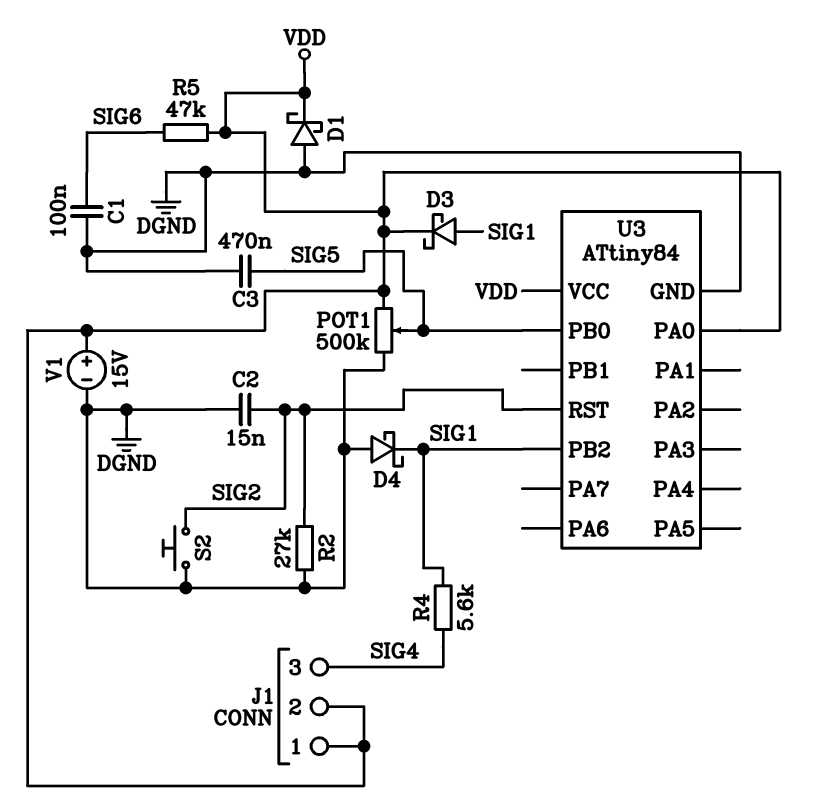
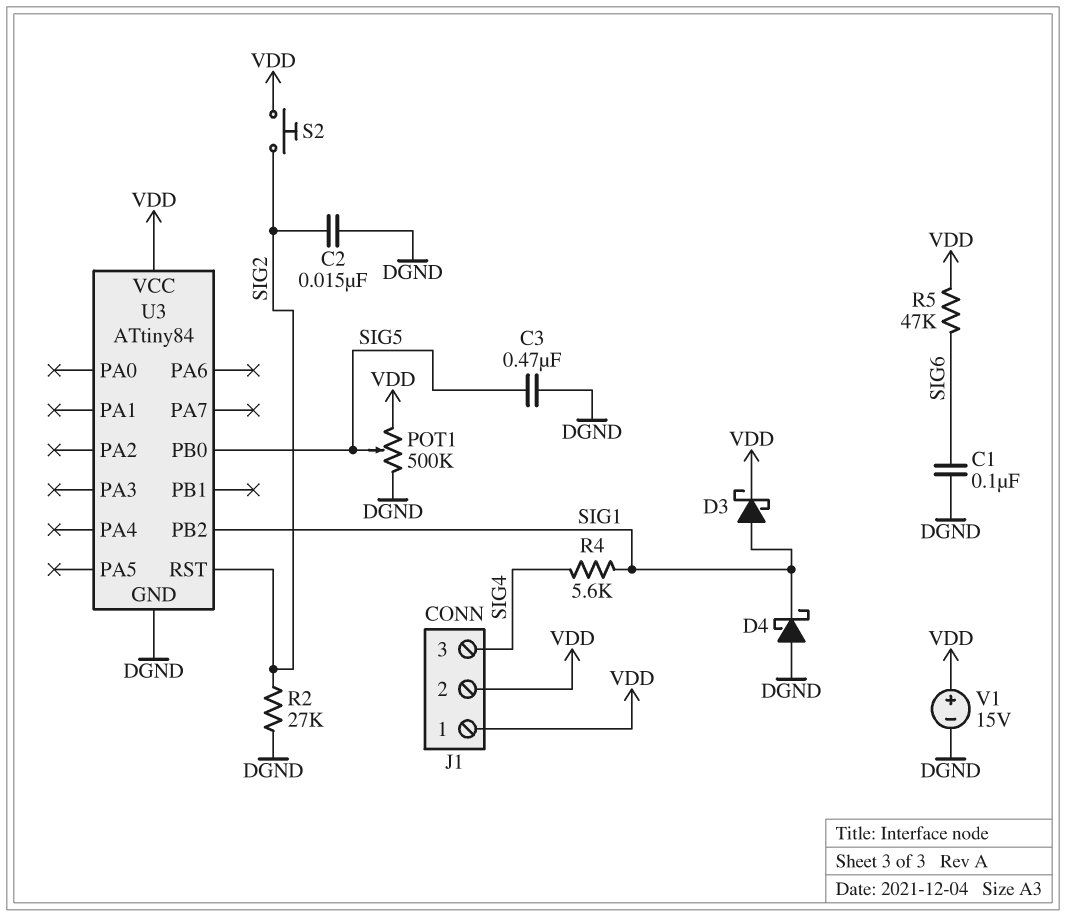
D1: schottky (A DGND, K VDD) -> none
S2: button (DGND, SIG2) -> button (SIG2, VDD)
U3 pin PA0: VDD -> none

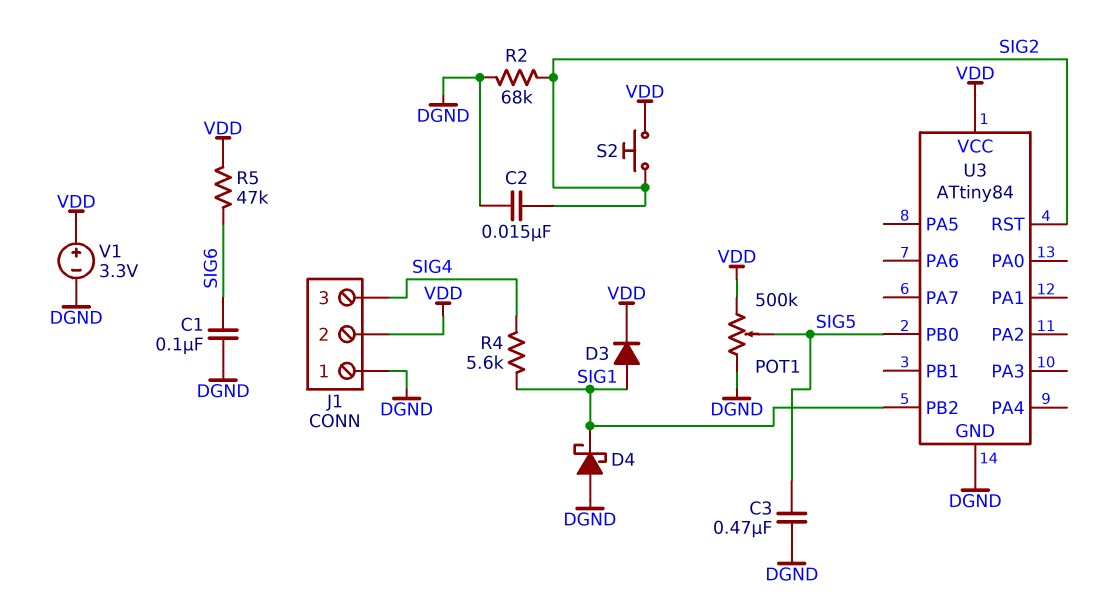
D3: schottky (A SIG1, K VDD) -> diode (A SIG1, K VDD)
J1 pin 1: VDD -> DGND
R2: 27k (DGND, SIG2) -> 68k (DGND, SIG2)
V1: 15V (plus VDD, minus DGND) -> 3.3V (plus VDD, minus DGND)

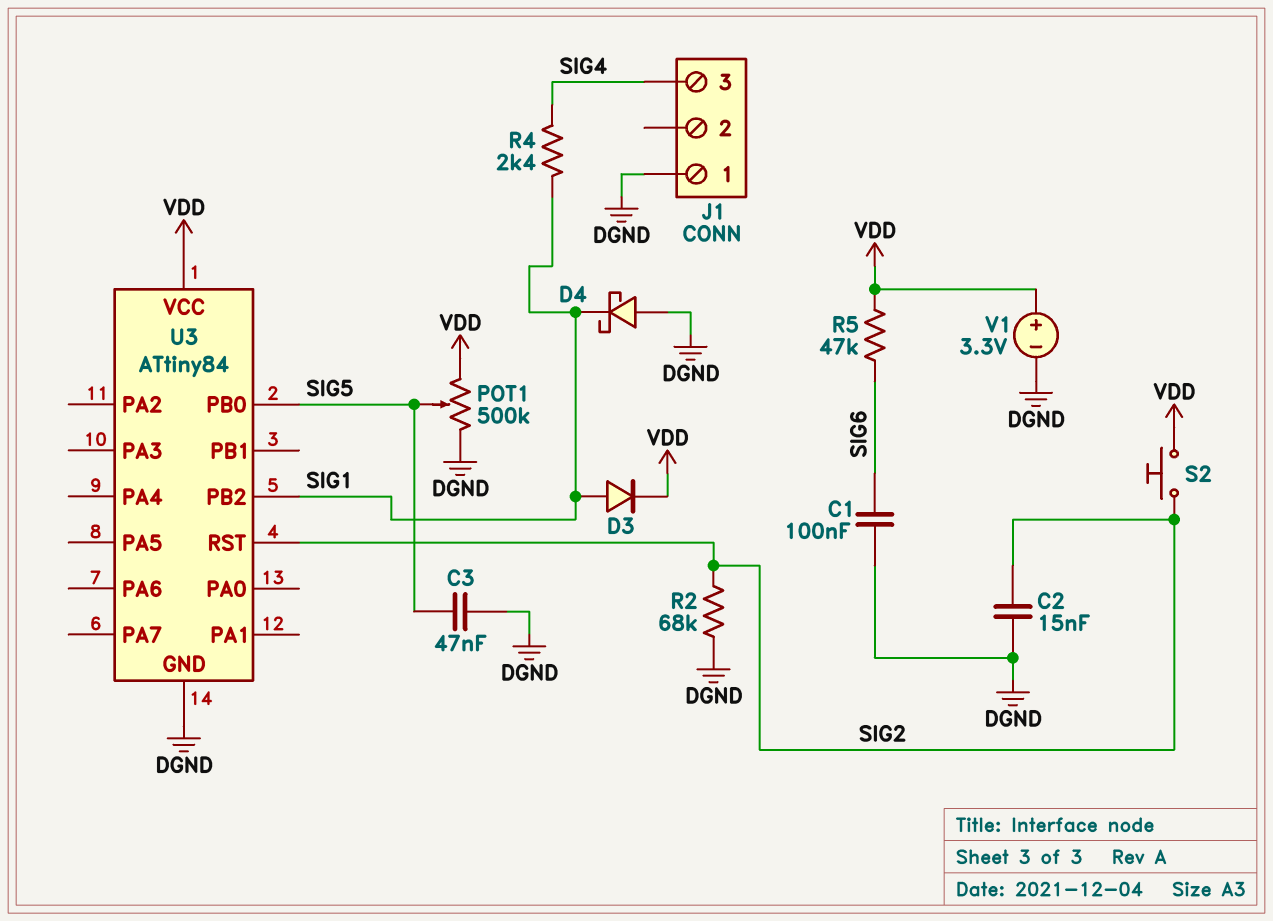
C3: 470nF (DGND, SIG5) -> 47nF (DGND, SIG5)
J1 pin 2: VDD -> none
R4: 5.6k (SIG1, SIG4) -> 2.4k (SIG1, SIG4)

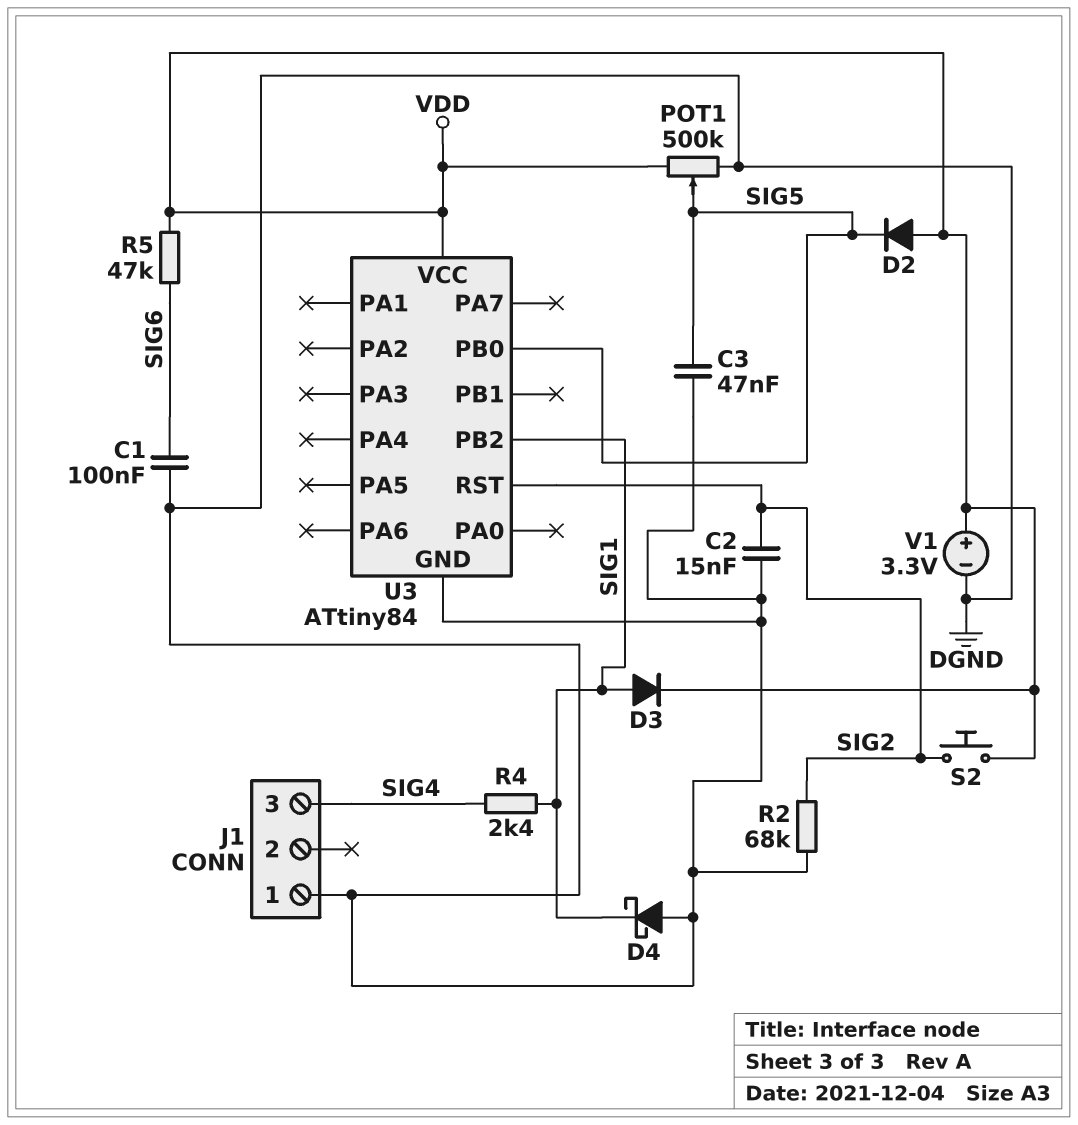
D2: none -> diode (A VDD, K SIG5)

